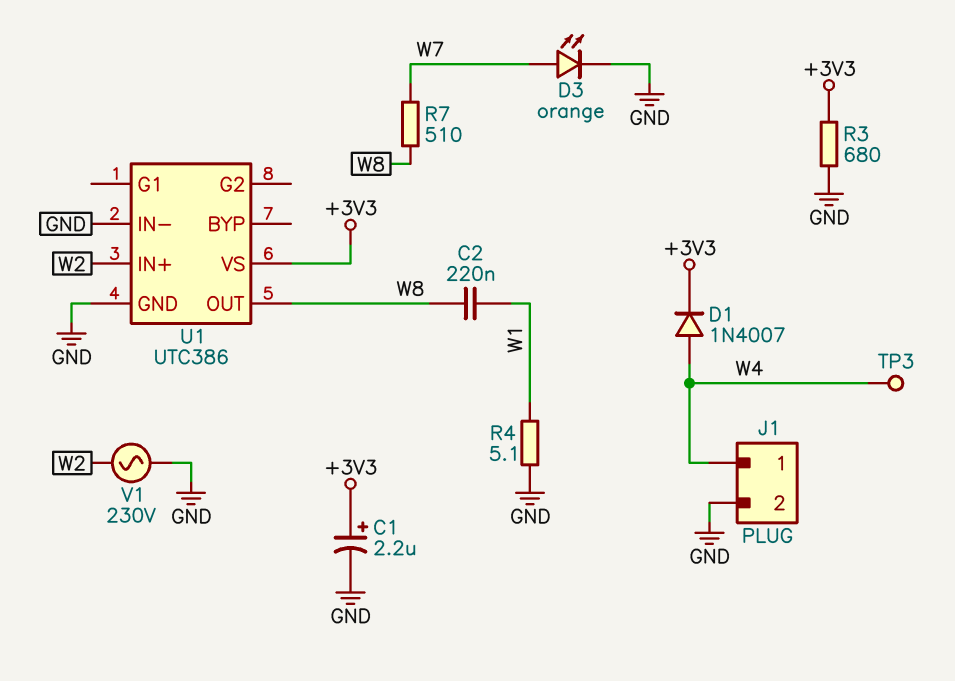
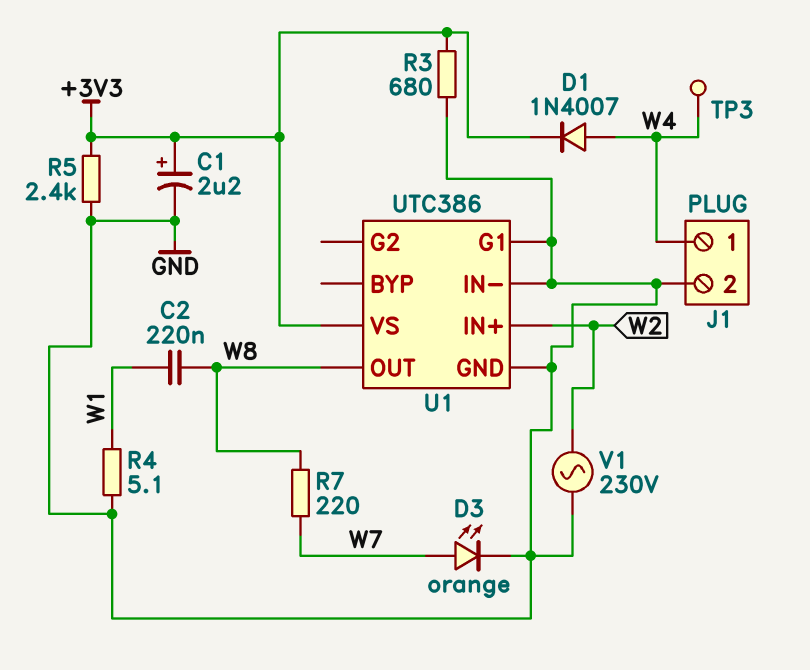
R5: none -> 2.4k (+3V3, GND)
R7: 510 (W7, W8) -> 220 (W7, W8)
U1 pin G1: none -> GND

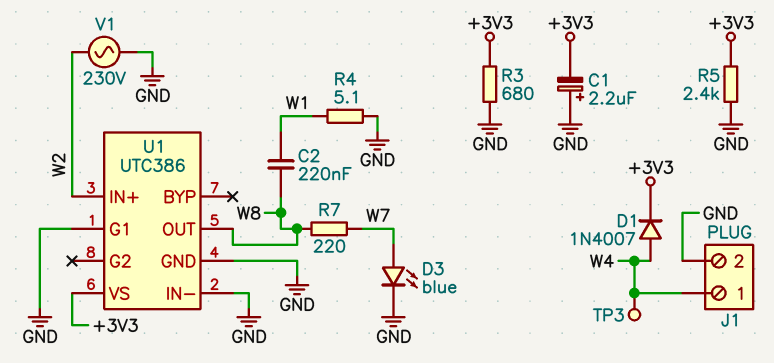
C1: 2.2uF (plus +3V3, minus GND) -> 2.2uF (plus GND, minus +3V3)
D3: LED orange (A W7, K GND) -> LED blue (A W7, K GND)

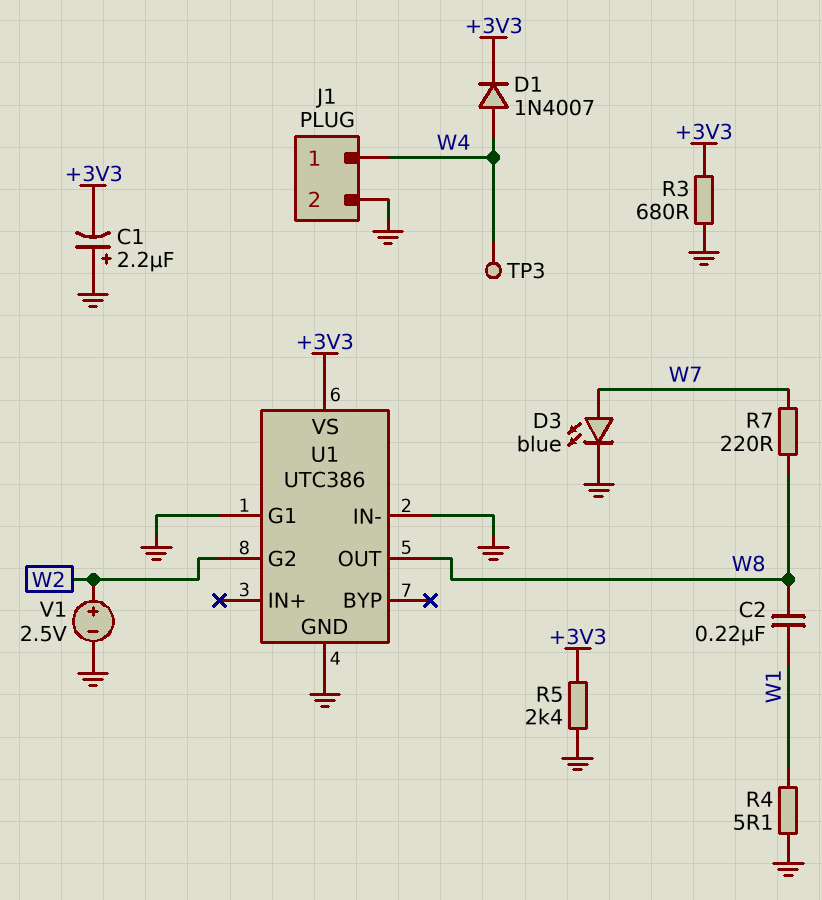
U1 pin G2: none -> W2
U1 pin IN+: W2 -> none
V1: AC 230V (GND, W2) -> 2.5V (plus W2, minus GND)

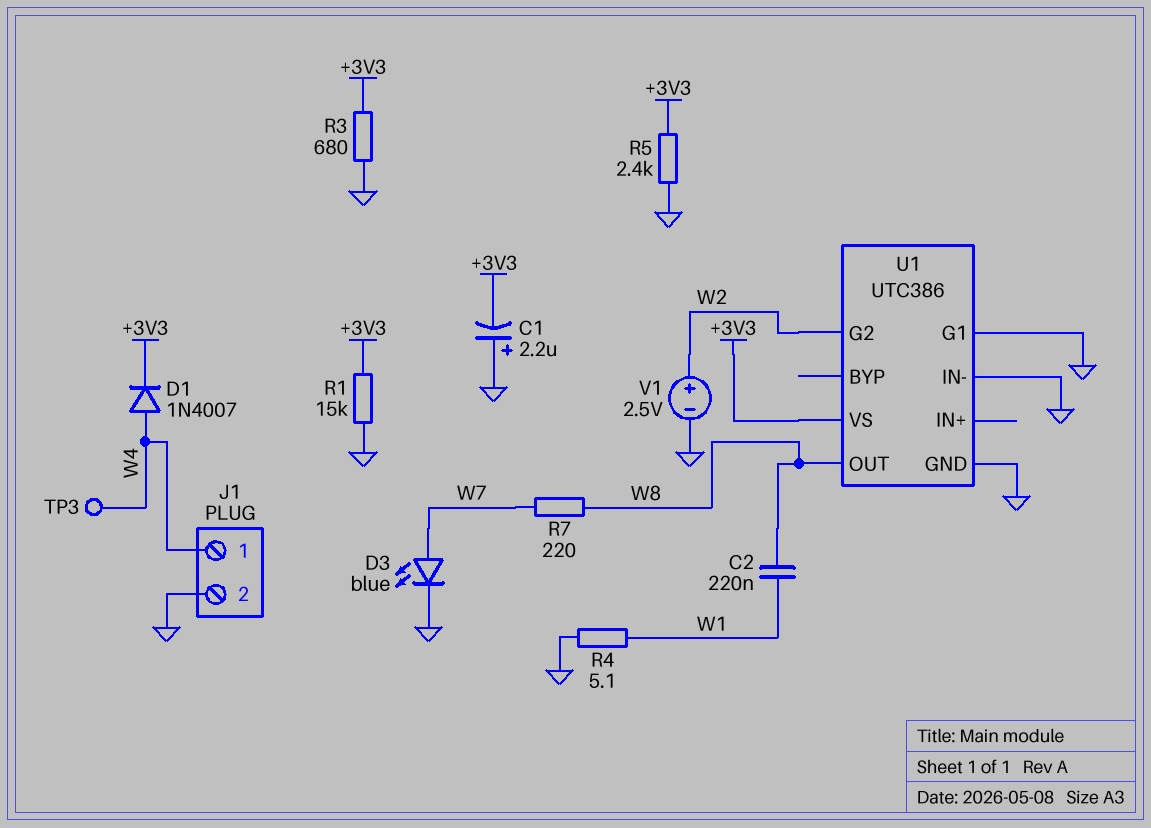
R1: none -> 15k (+3V3, GND)

